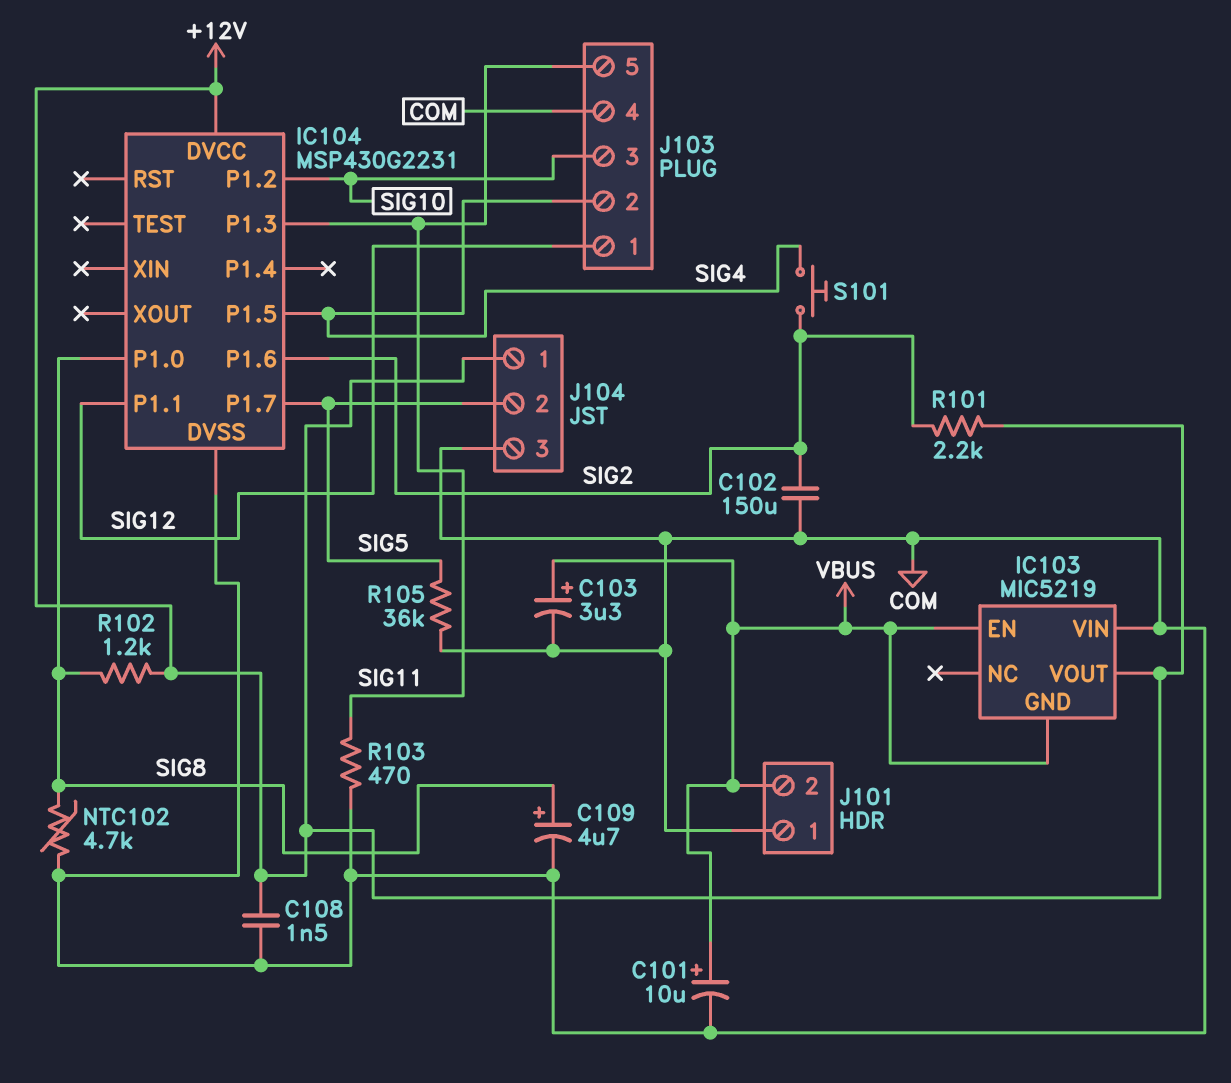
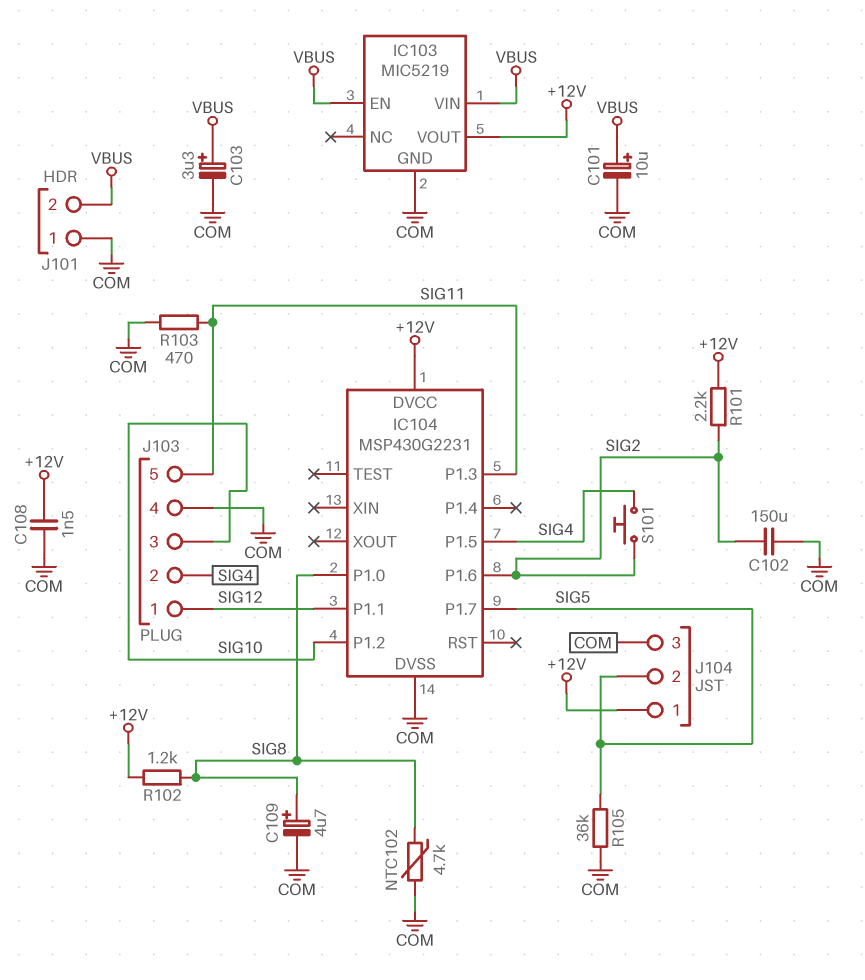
IC103 pin GND: VBUS -> COM
IC103 pin VIN: COM -> VBUS

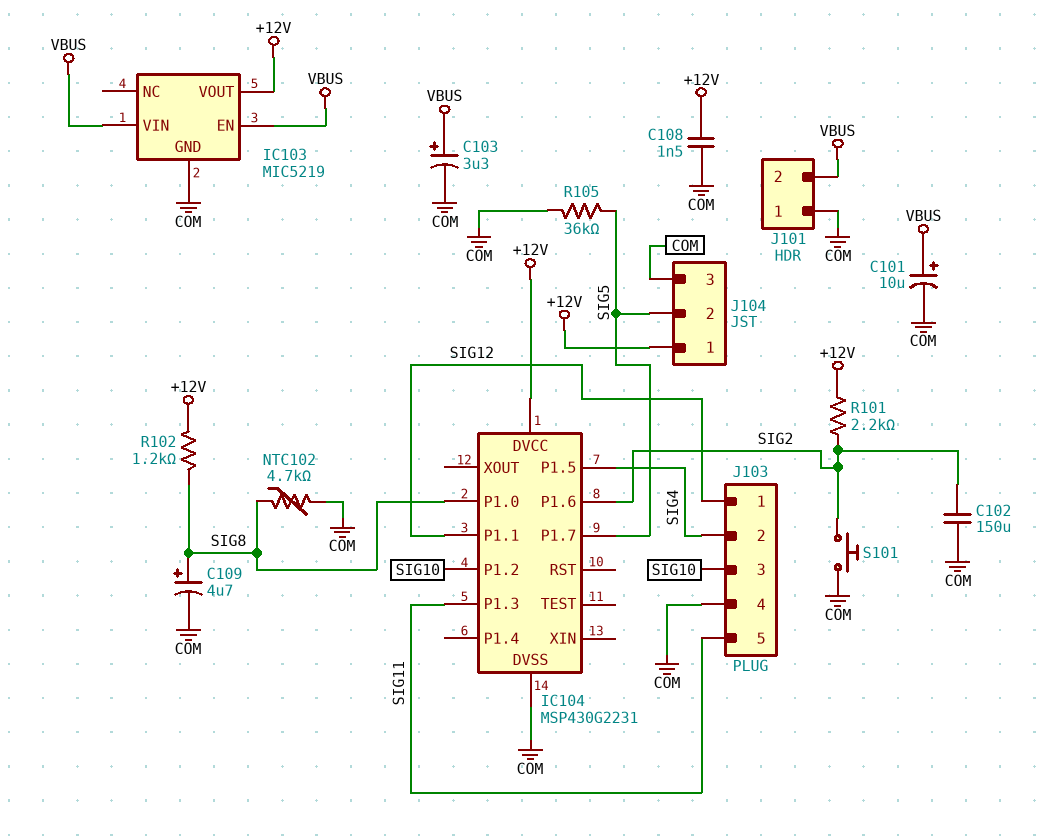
R103: 470 (COM, SIG11) -> none
S101: button (SIG2, SIG4) -> button (COM, SIG2)

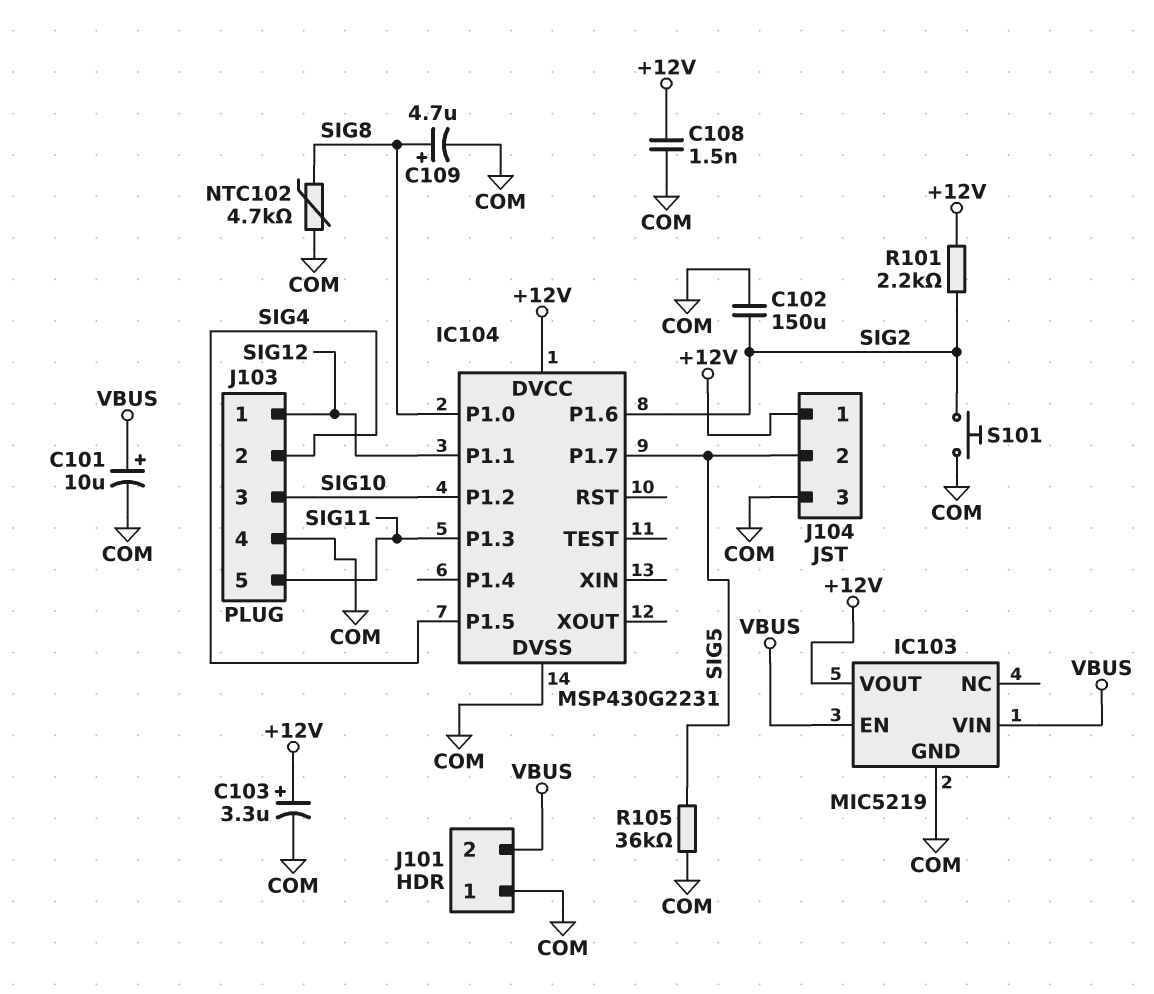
C103: 3.3uF (plus VBUS, minus COM) -> 3.3uF (plus +12V, minus COM)
R102: 1.2k (+12V, SIG8) -> none

